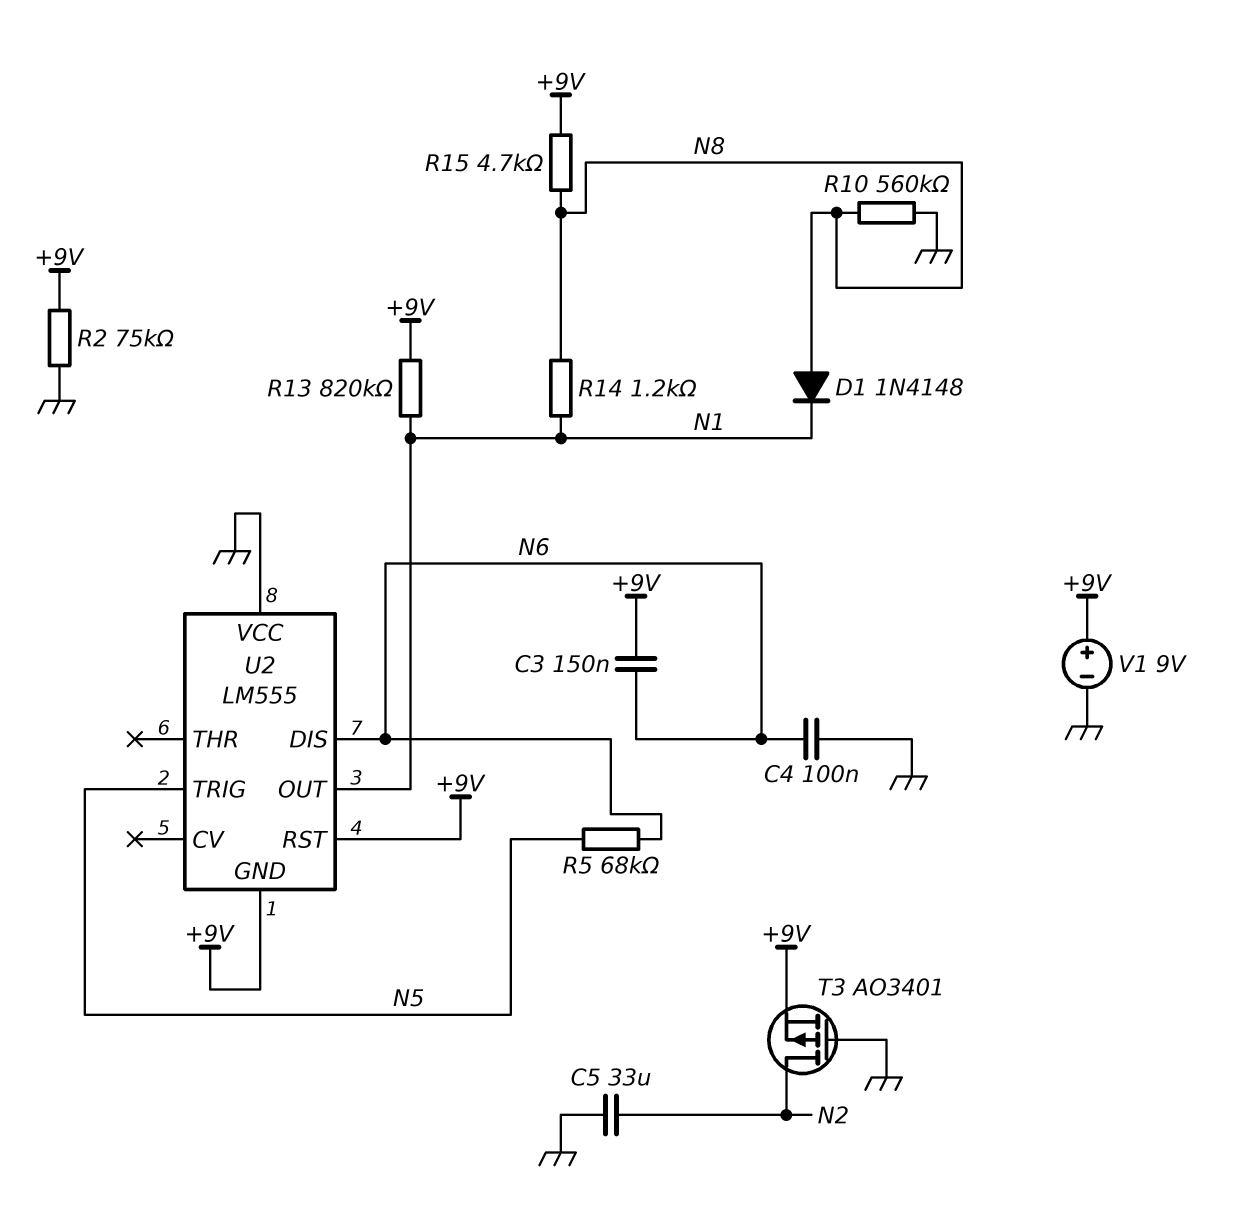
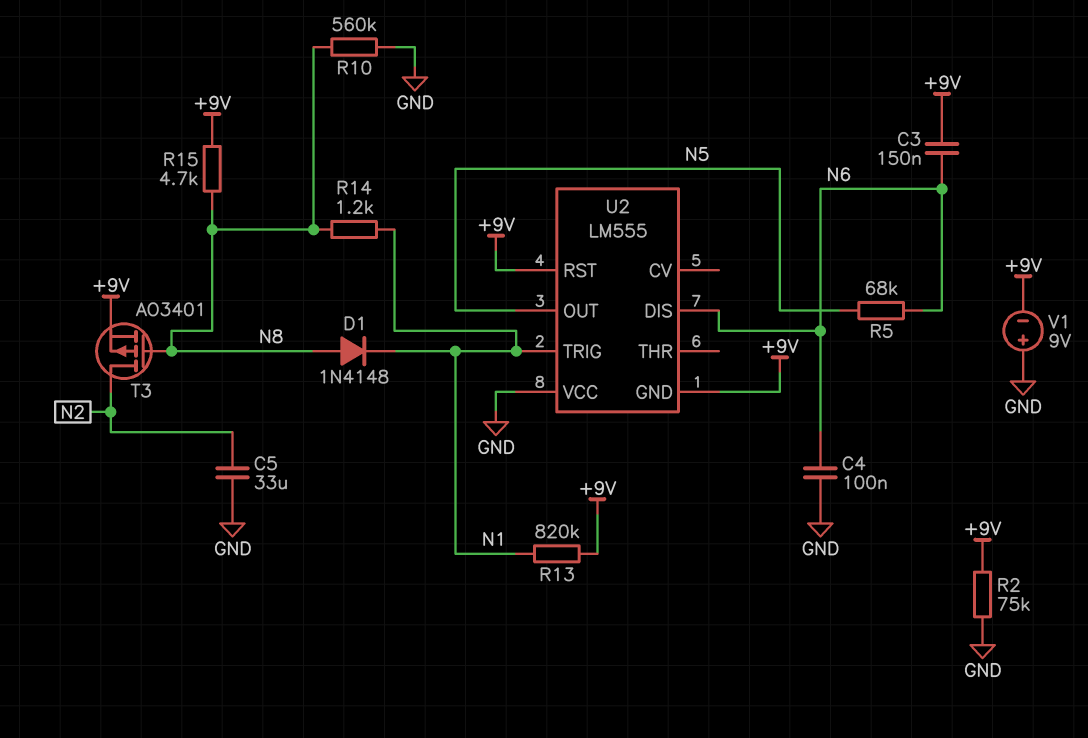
T3: PMOS AO3401 (G GND, D N2, S +9V) -> PMOS AO3401 (G N8, D N2, S +9V)
U2 pin OUT: N1 -> N5
U2 pin TRIG: N5 -> N1
V1: 9V (plus +9V, minus GND) -> 9V (plus GND, minus +9V)

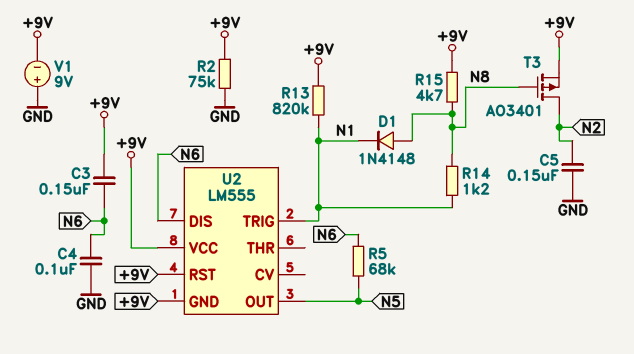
C5: 33uF (GND, N2) -> 150nF (GND, N2)
R10: 560k (GND, N8) -> none
U2 pin VCC: GND -> +9V

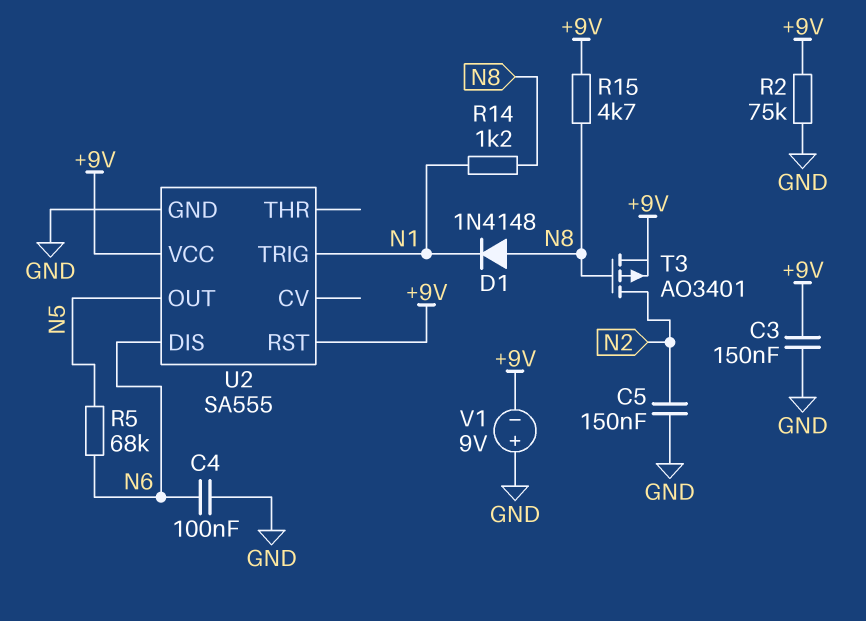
C3: 150nF (+9V, N6) -> 150nF (+9V, GND)
R13: 820k (+9V, N1) -> none
U2: LM555 -> SA555
U2 pin GND: +9V -> GND

